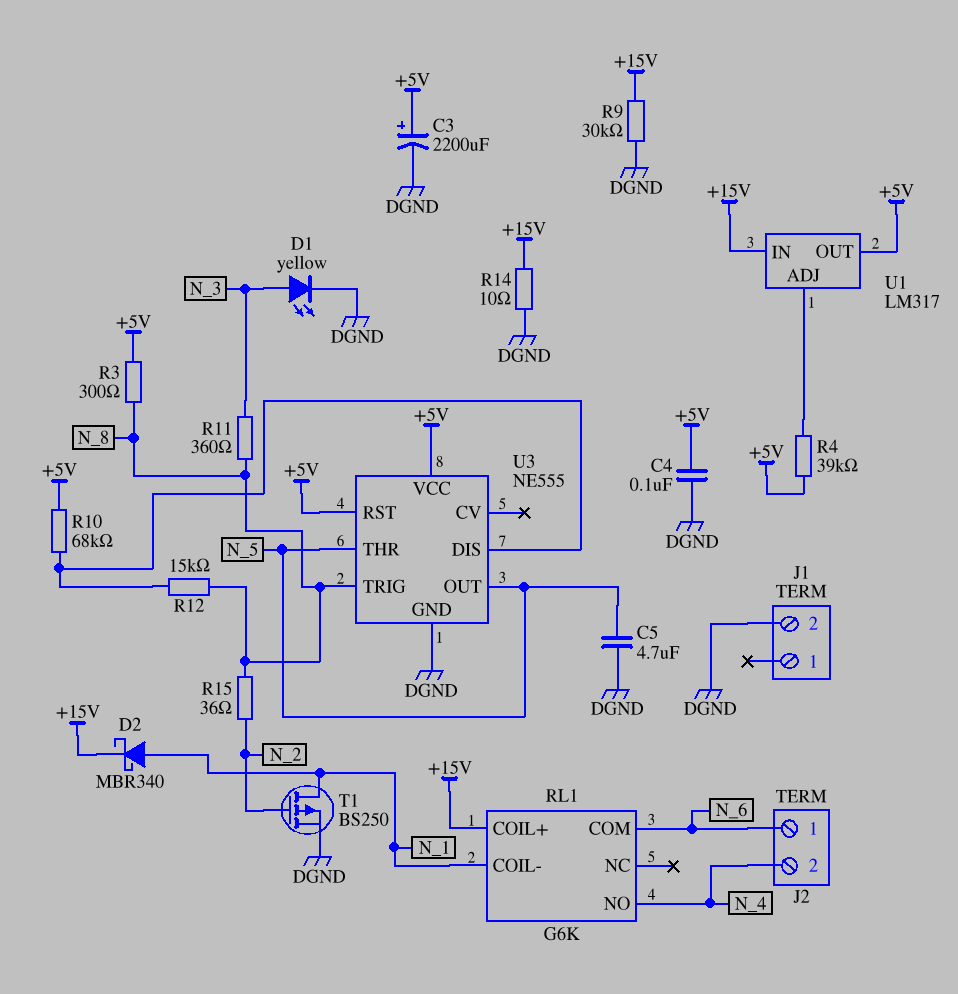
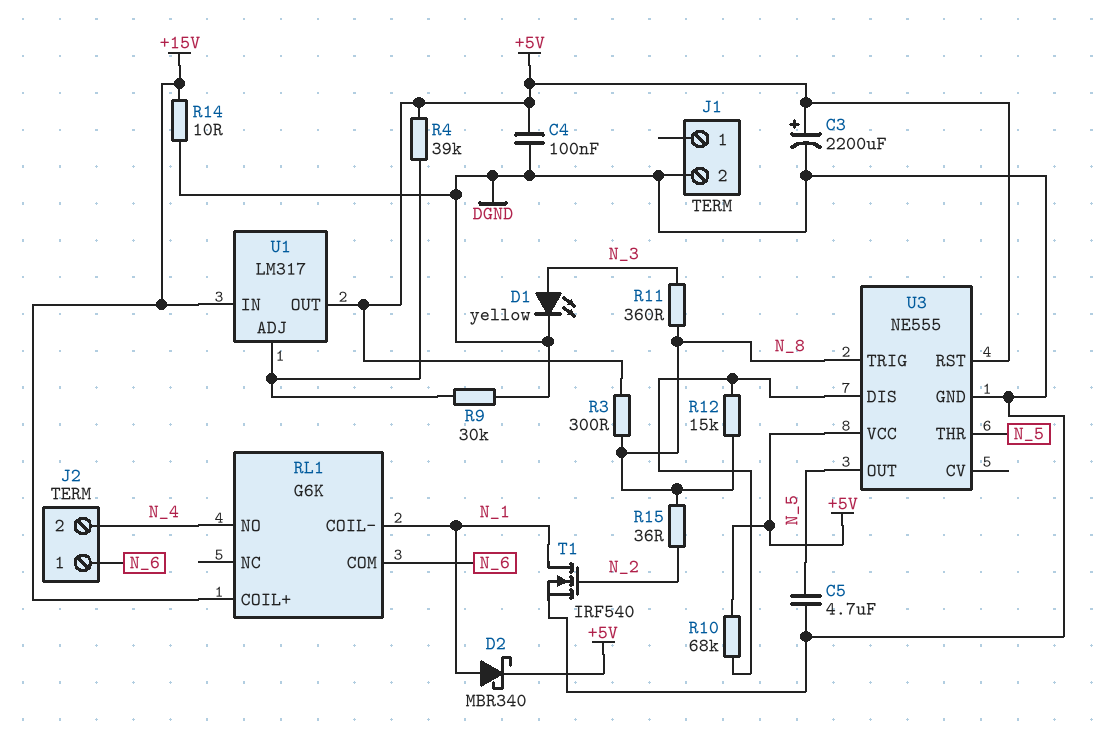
D2: schottky MBR340 (A N_1, K +15V) -> schottky MBR340 (A N_1, K +5V)
R9: 30k (+15V, DGND) -> 30k (DGND, U1/ADJ)
T1: PMOS BS250 (G N_2, D N_1, S DGND) -> NMOS IRF540 (G N_2, D N_1, S DGND)

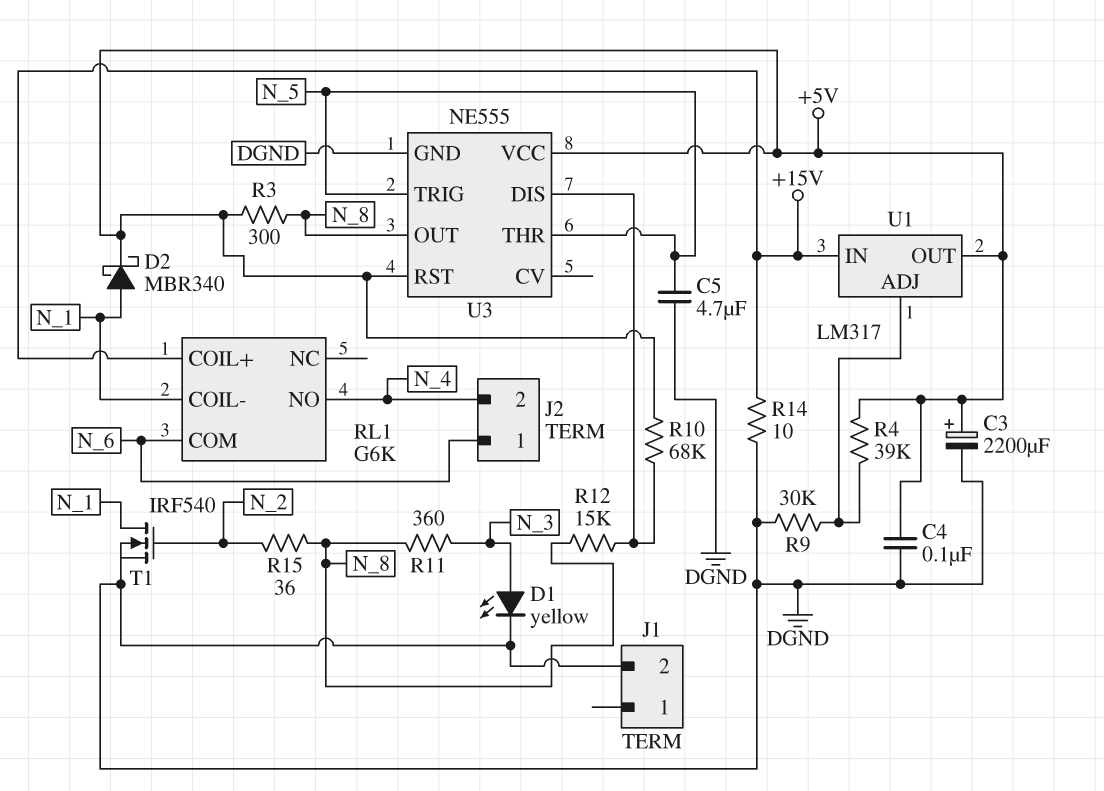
U3 pin OUT: N_5 -> N_8
U3 pin TRIG: N_8 -> N_5

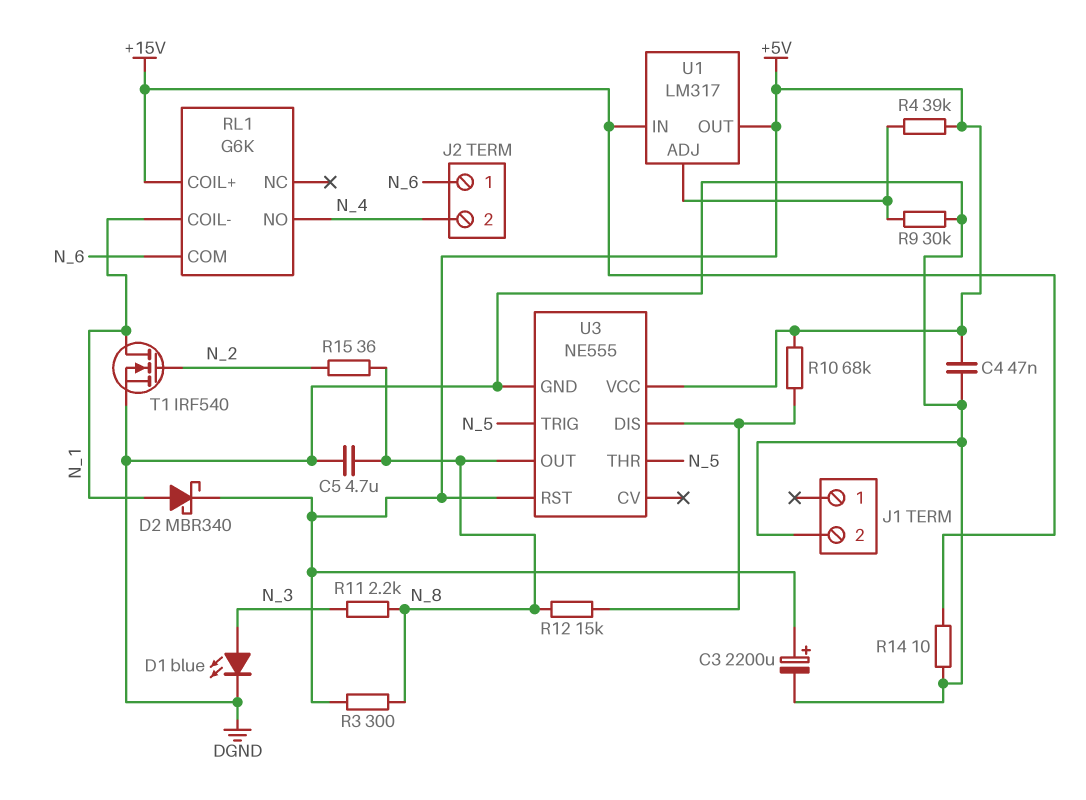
C4: 100nF (+5V, DGND) -> 47nF (+5V, DGND)
C5: 4.7uF (DGND, N_5) -> 4.7uF (DGND, N_8)
D1: LED yellow (A N_3, K DGND) -> LED blue (A N_3, K DGND)
R11: 360 (N_3, N_8) -> 2.2k (N_3, N_8)

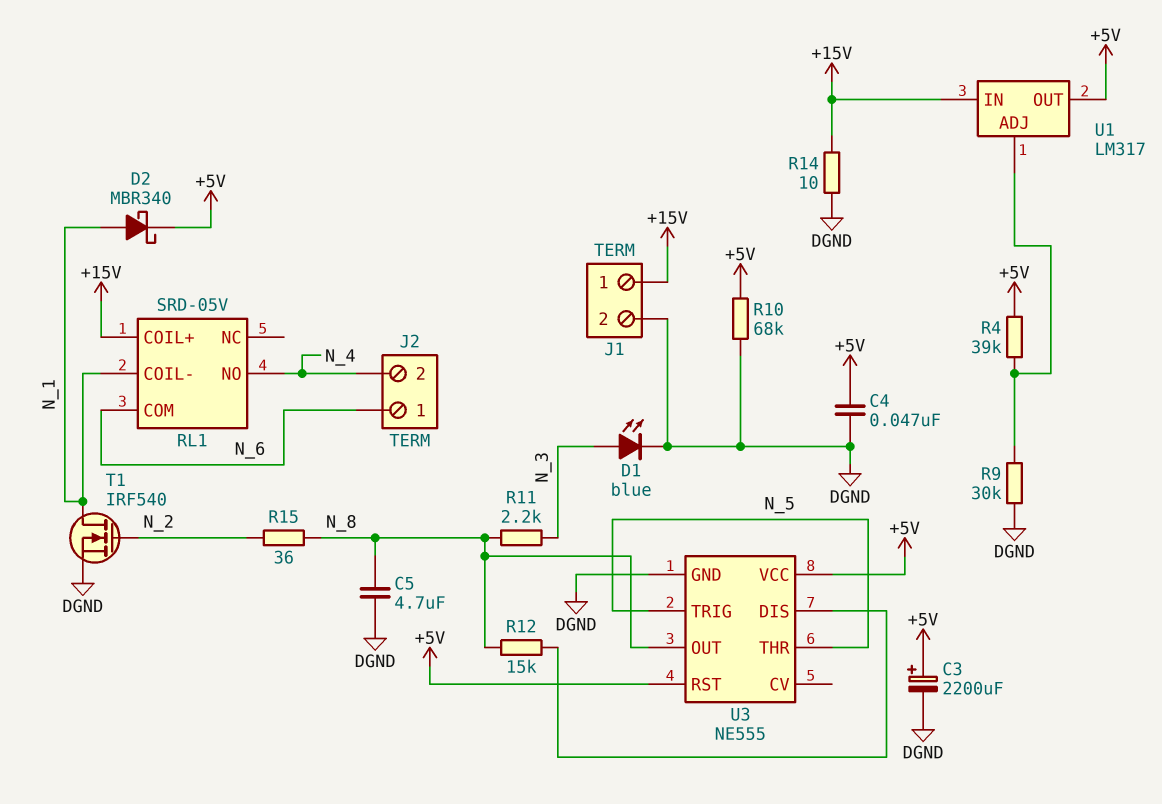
J1 pin 1: none -> +15V
R3: 300 (+5V, N_8) -> none
R10: 68k (+5V, U3/DIS) -> 68k (+5V, DGND)
RL1: G6K -> SRD-05V

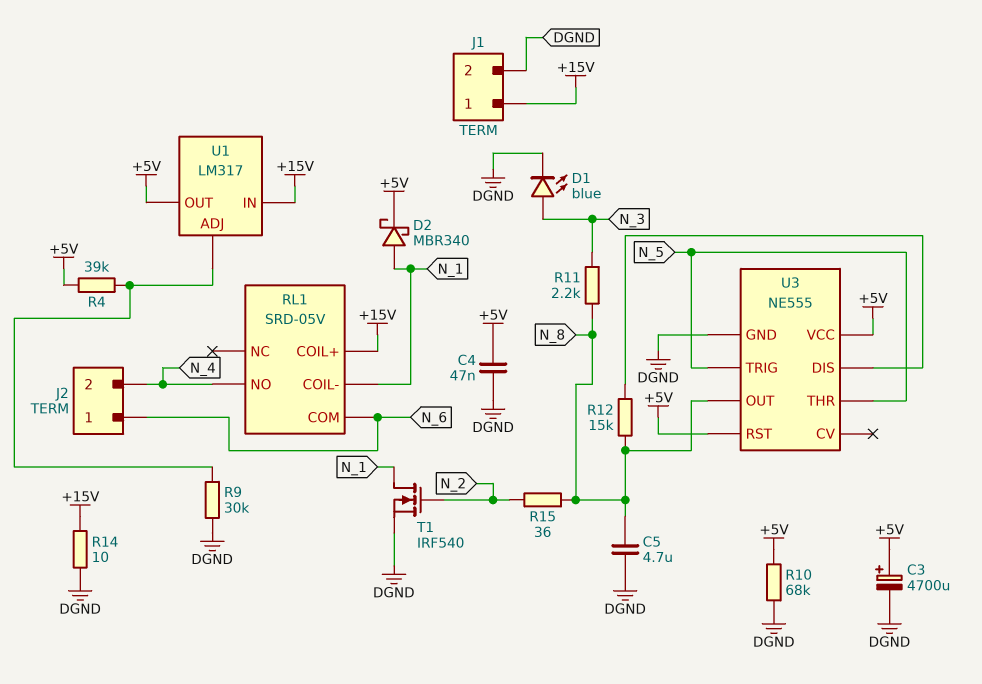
C3: 2200uF (plus +5V, minus DGND) -> 4700uF (plus +5V, minus DGND)

